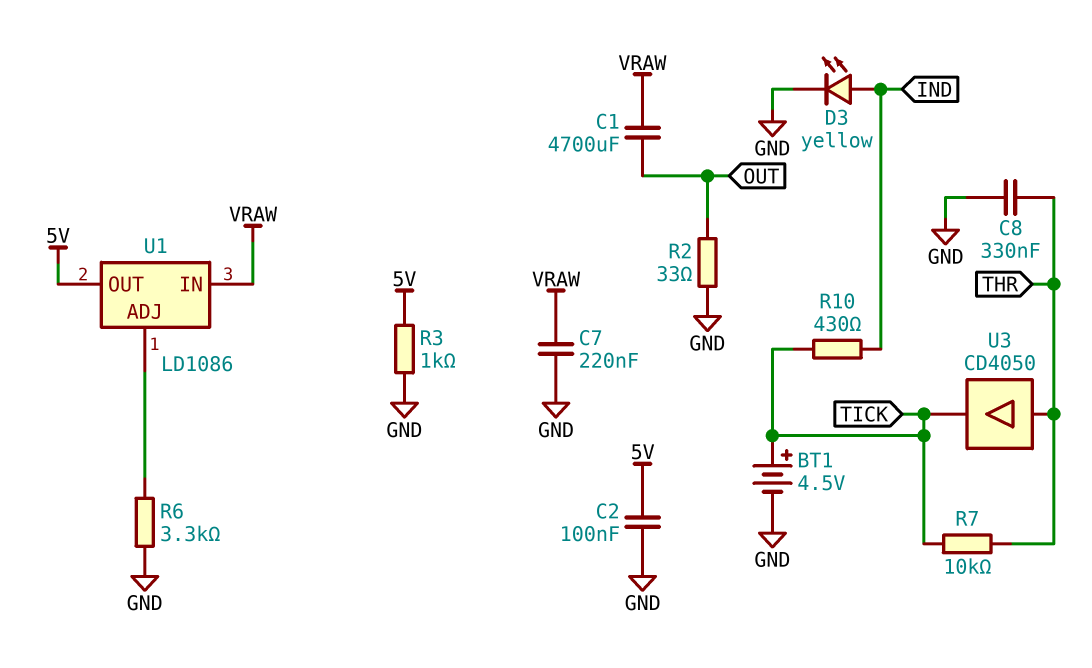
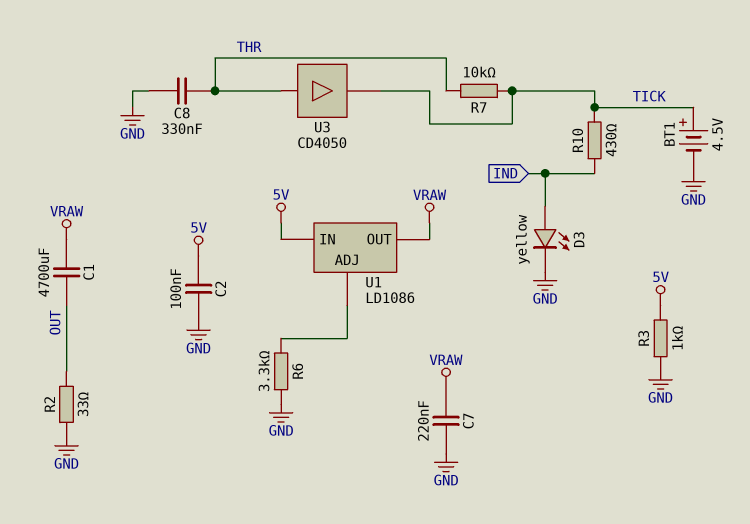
U1 pin IN: VRAW -> 5V
U1 pin OUT: 5V -> VRAW

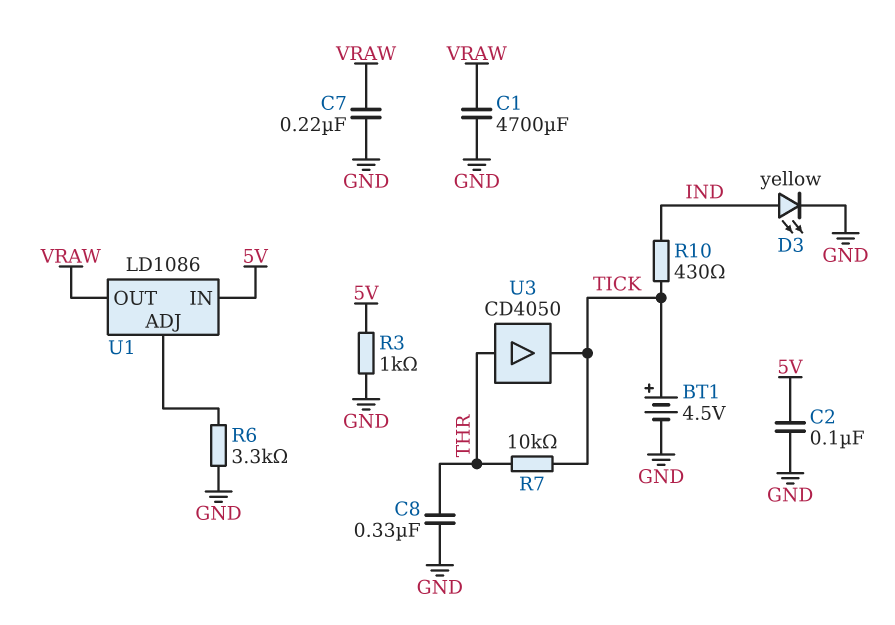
C1: 4700uF (OUT, VRAW) -> 4700uF (GND, VRAW)
R2: 33 (GND, OUT) -> none

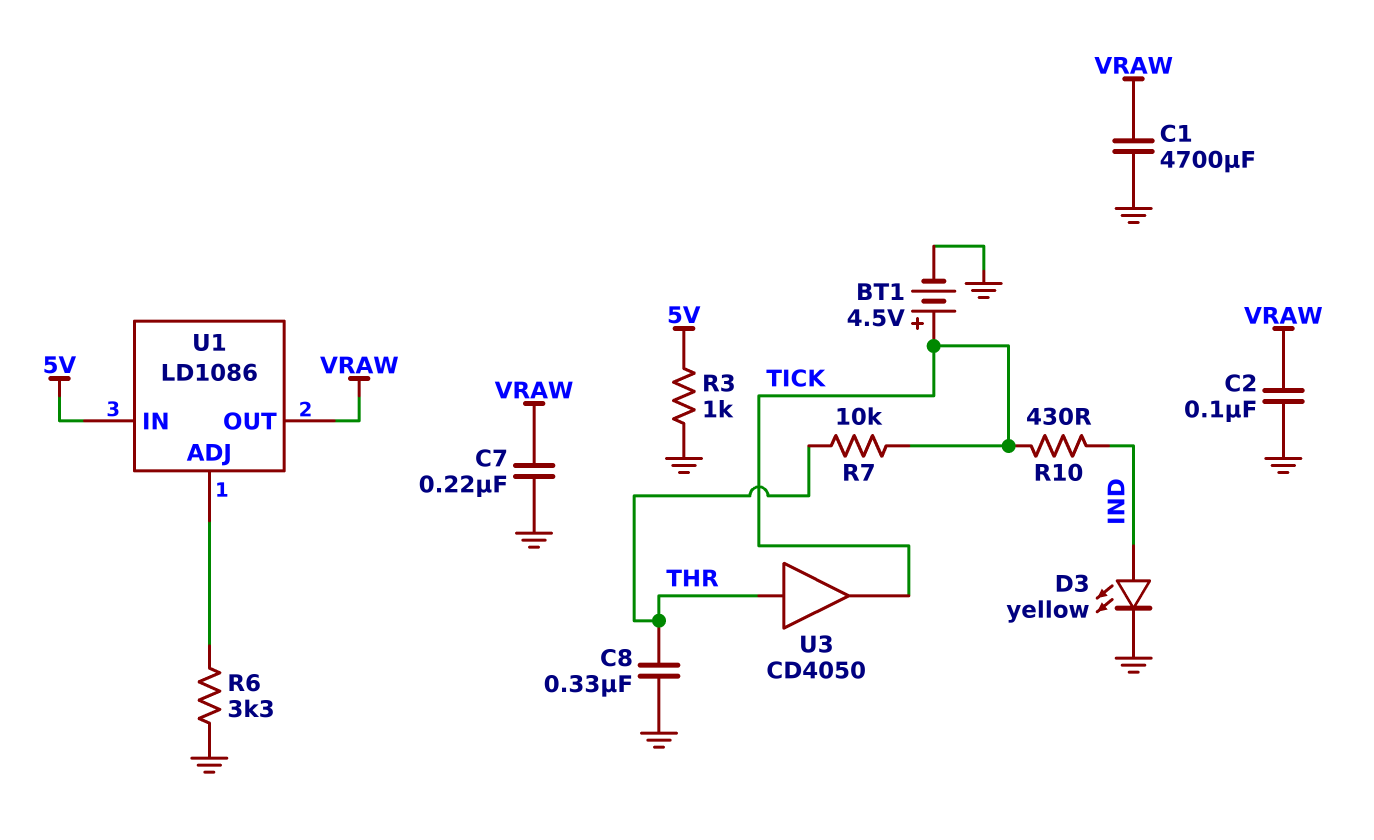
C2: 100nF (5V, GND) -> 100nF (GND, VRAW)

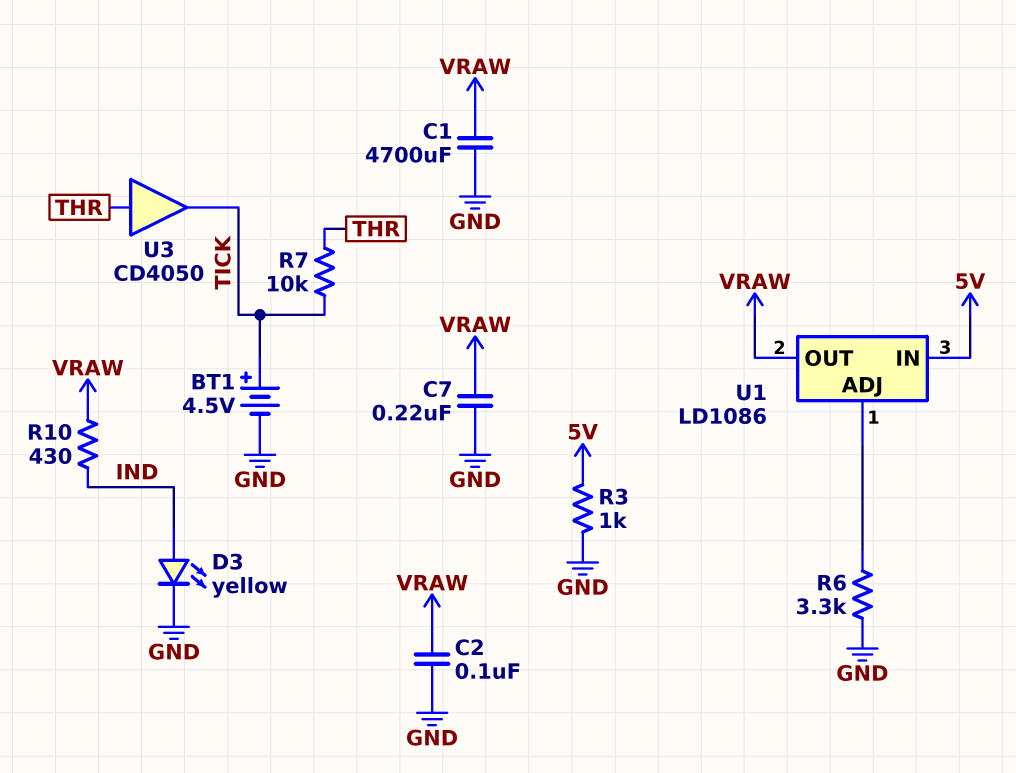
C8: 330nF (GND, THR) -> none
R10: 430 (IND, TICK) -> 430 (IND, VRAW)

